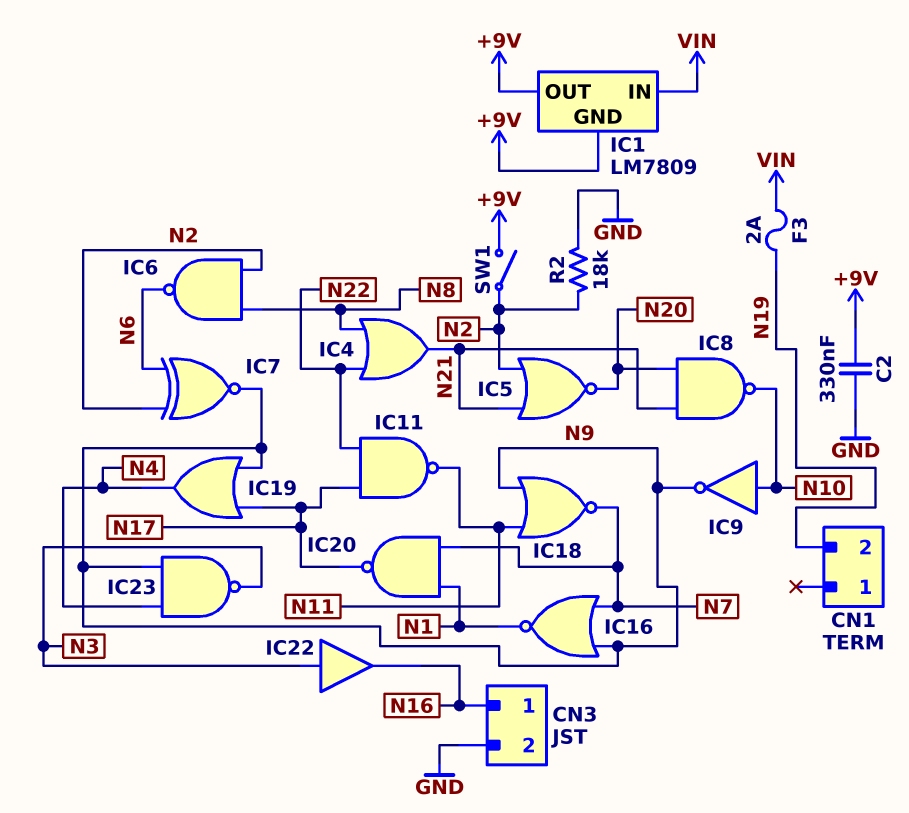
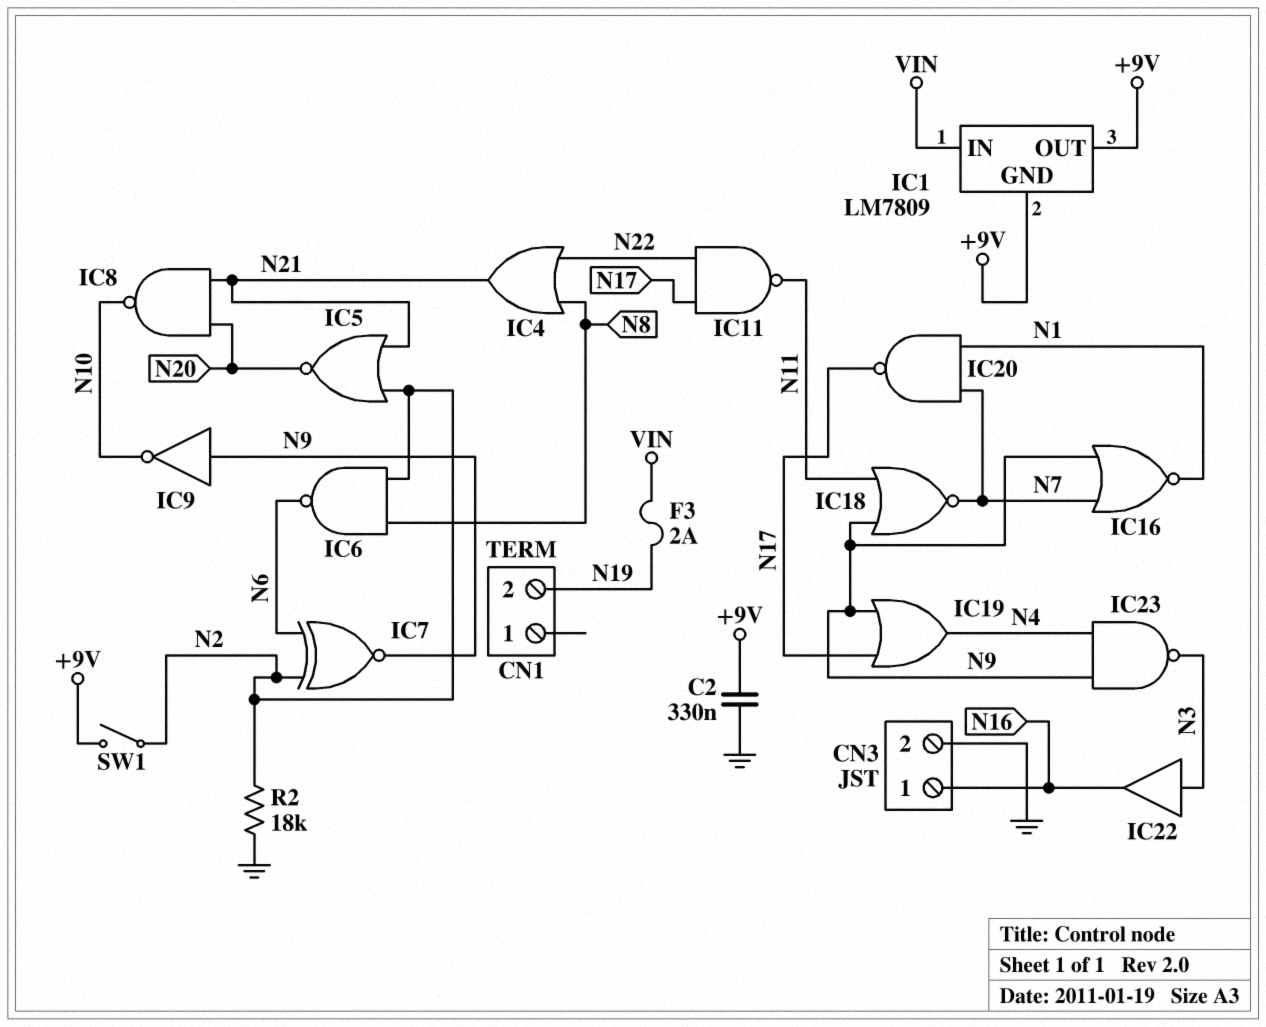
IC9: NOT (in N10, out N9) -> NOT (in N9, out N10)

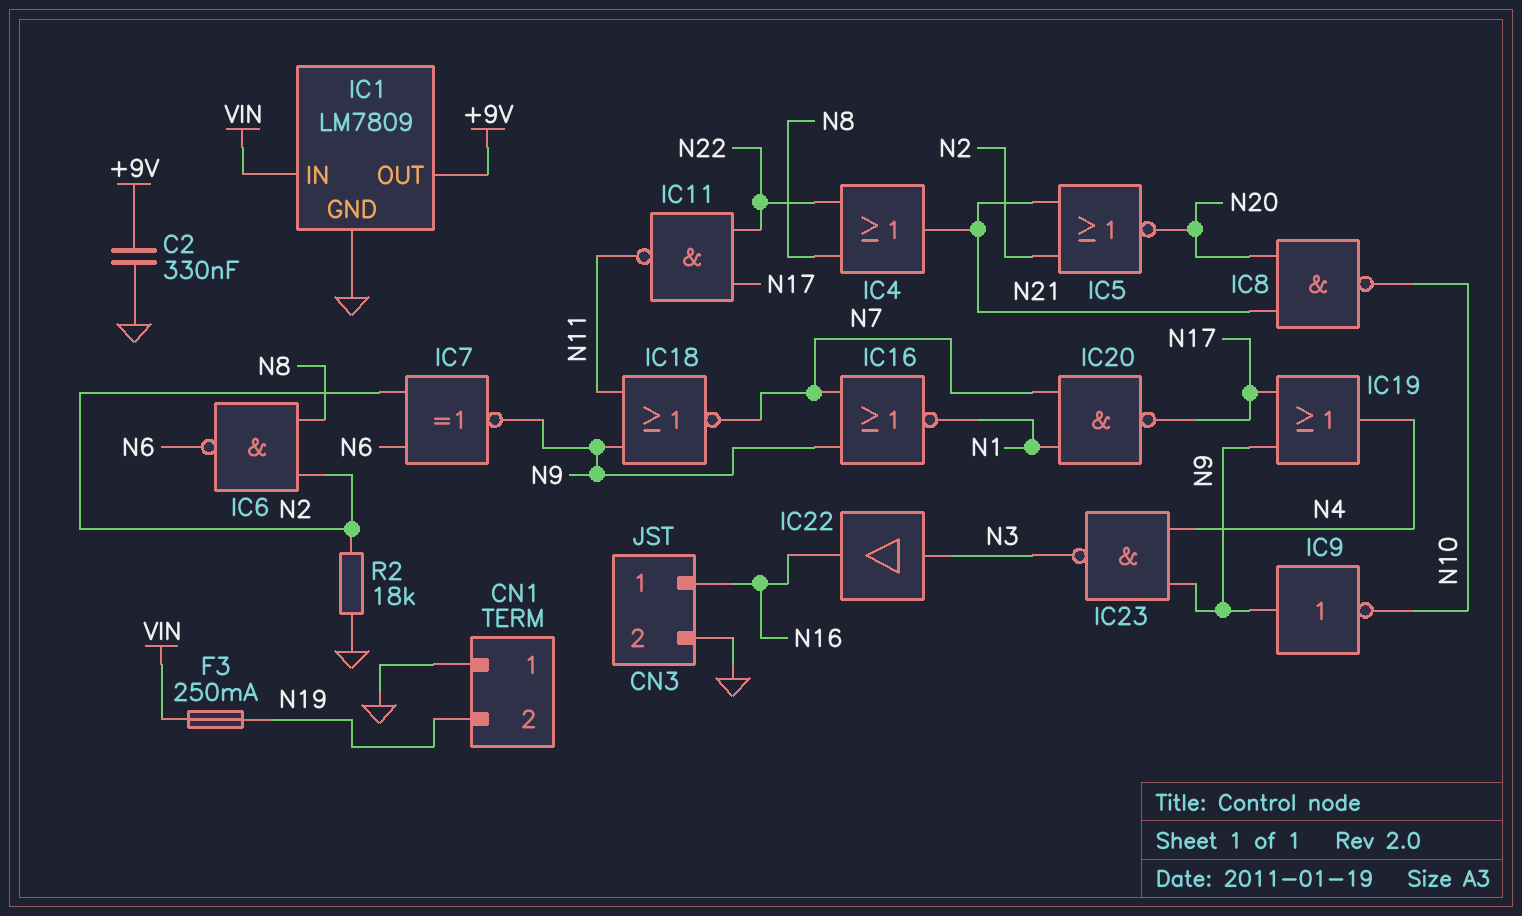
CN1 pin 1: none -> GND
F3: 2A (N19, VIN) -> 250mA (N19, VIN)
IC1 pin GND: +9V -> GND
SW1: switch (+9V, N2) -> none

